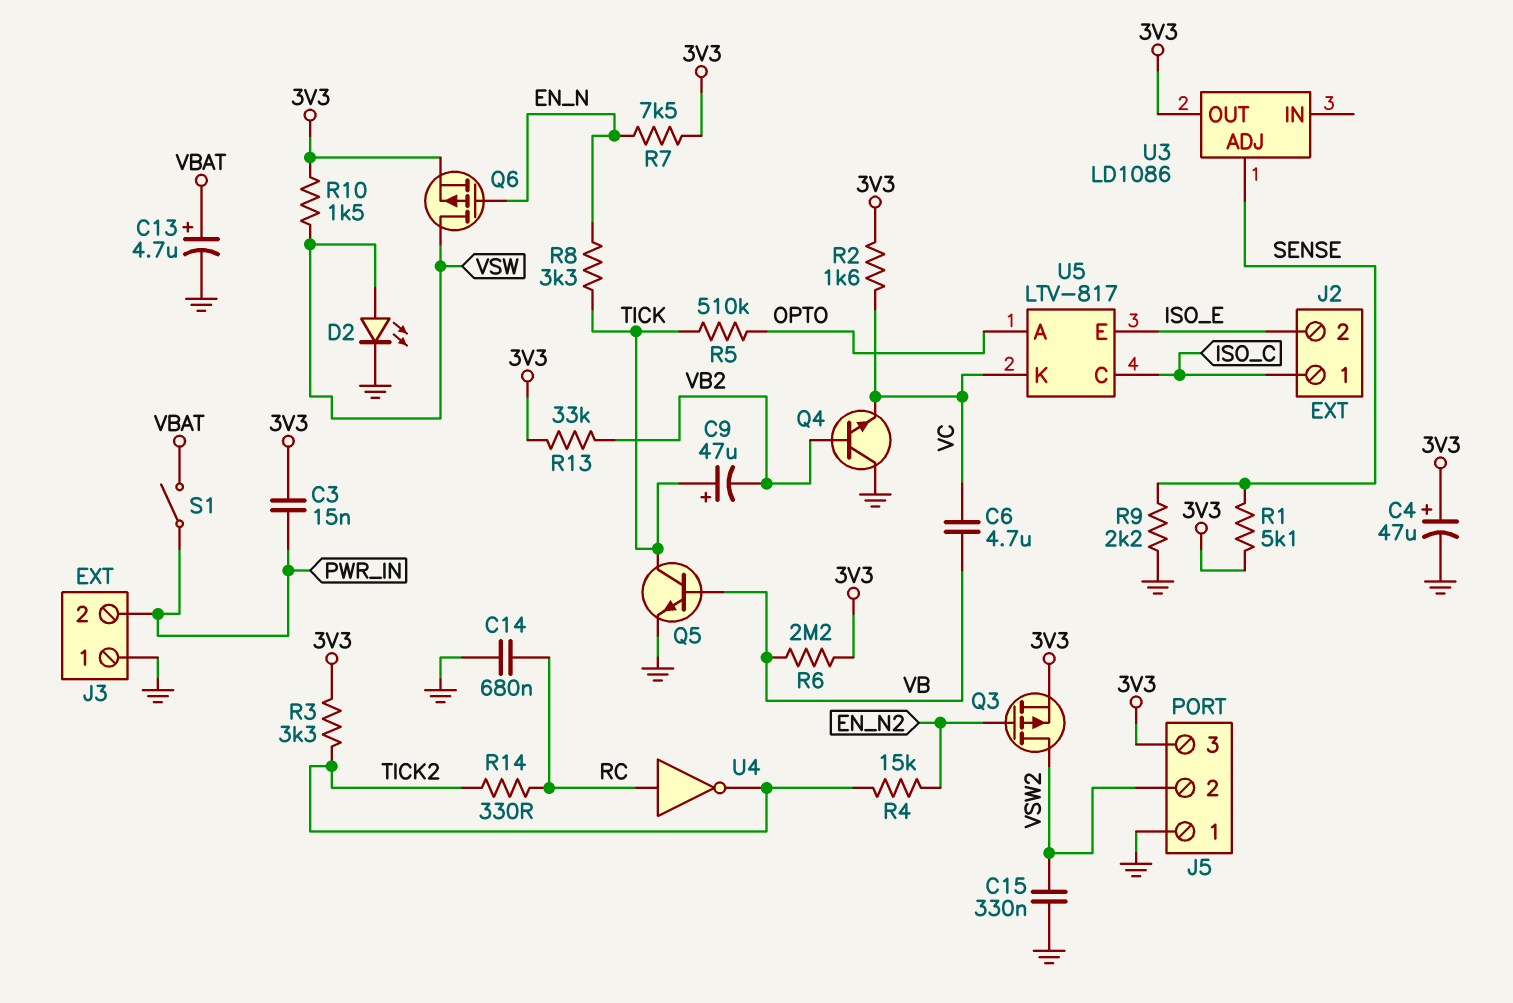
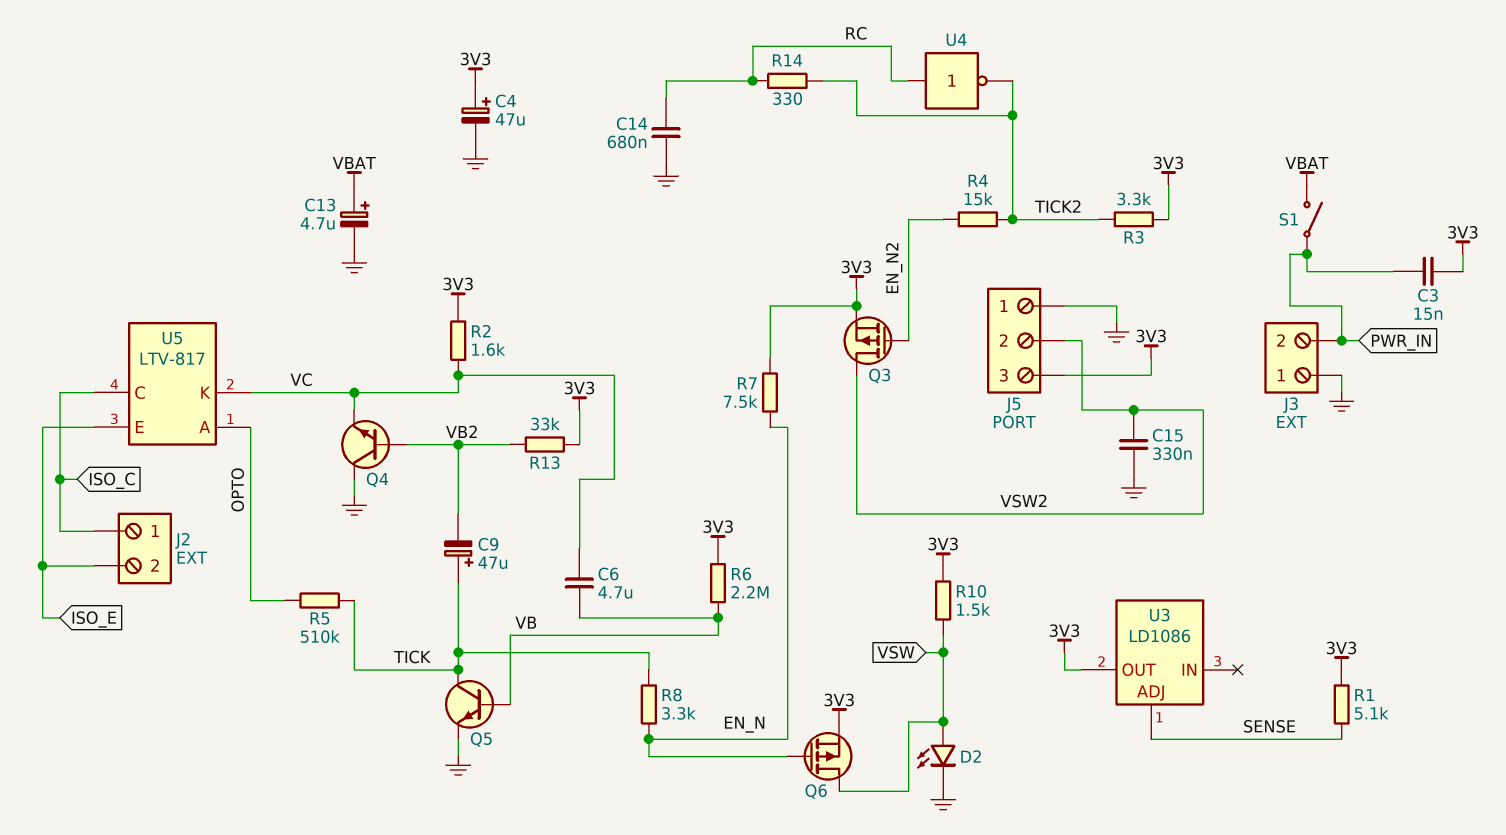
R9: 2.2k (GND, SENSE) -> none

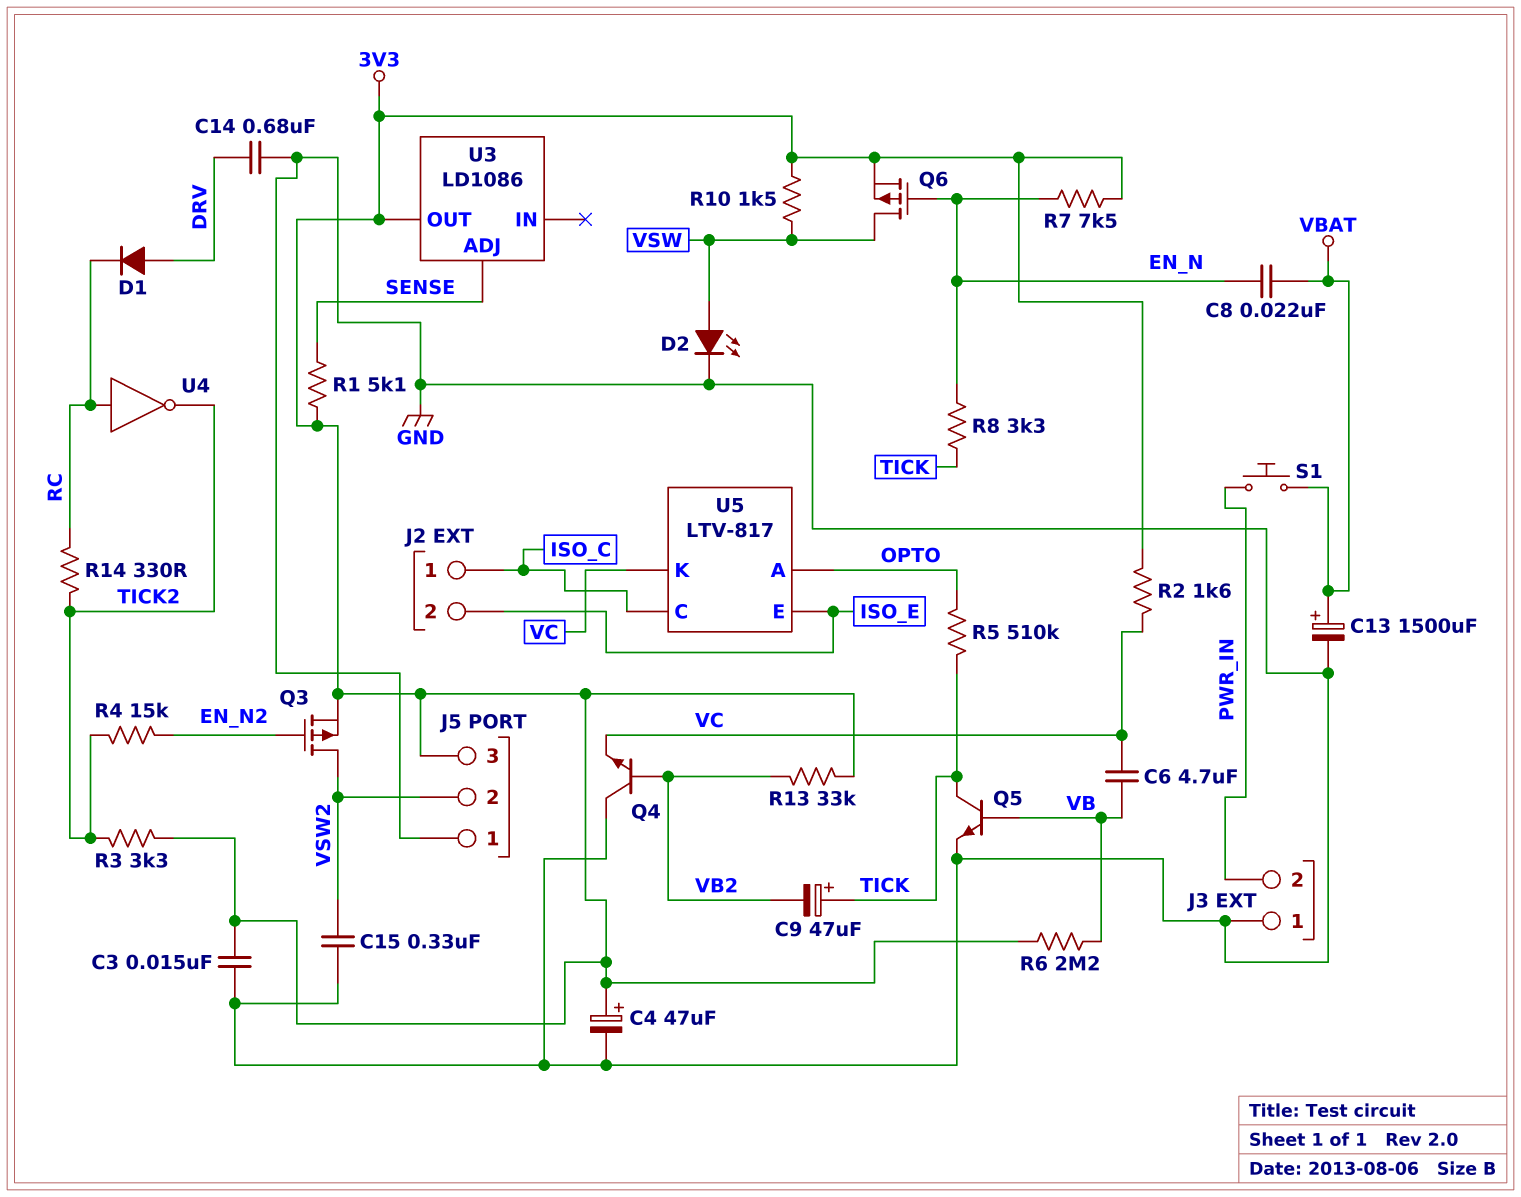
C3: 15nF (3V3, PWR_IN) -> 15nF (3V3, GND)
C8: none -> 22nF (EN_N, VBAT)
C13: 4.7uF (plus VBAT, minus GND) -> 1500uF (plus VBAT, minus GND)
C14: 680nF (GND, RC) -> 680nF (DRV, GND)
D1: none -> diode (A DRV, K RC)
S1: switch (PWR_IN, VBAT) -> button (PWR_IN, VBAT)

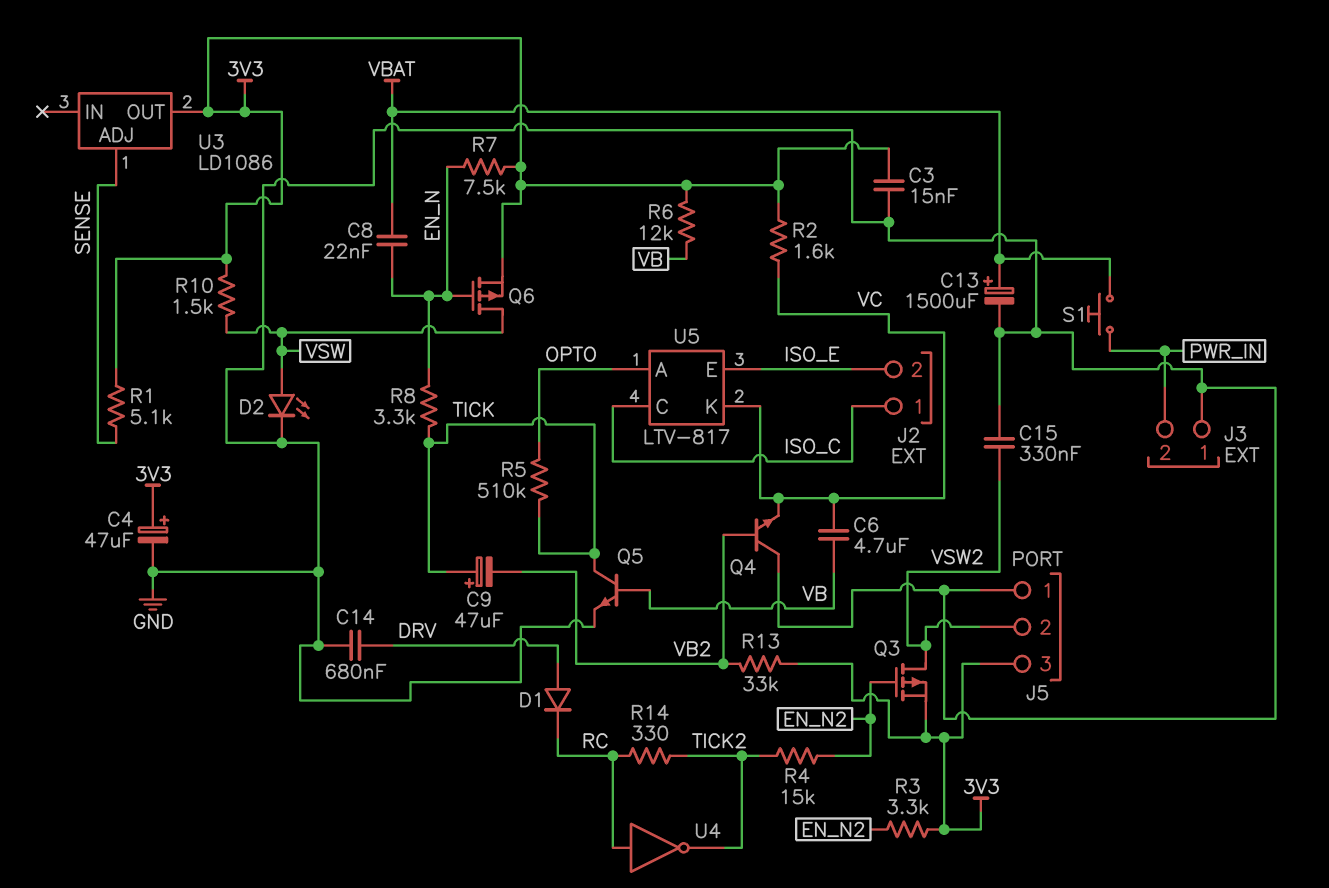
R3: 3.3k (3V3, TICK2) -> 3.3k (3V3, EN_N2)
R6: 2.2M (3V3, VB) -> 12k (3V3, VB)

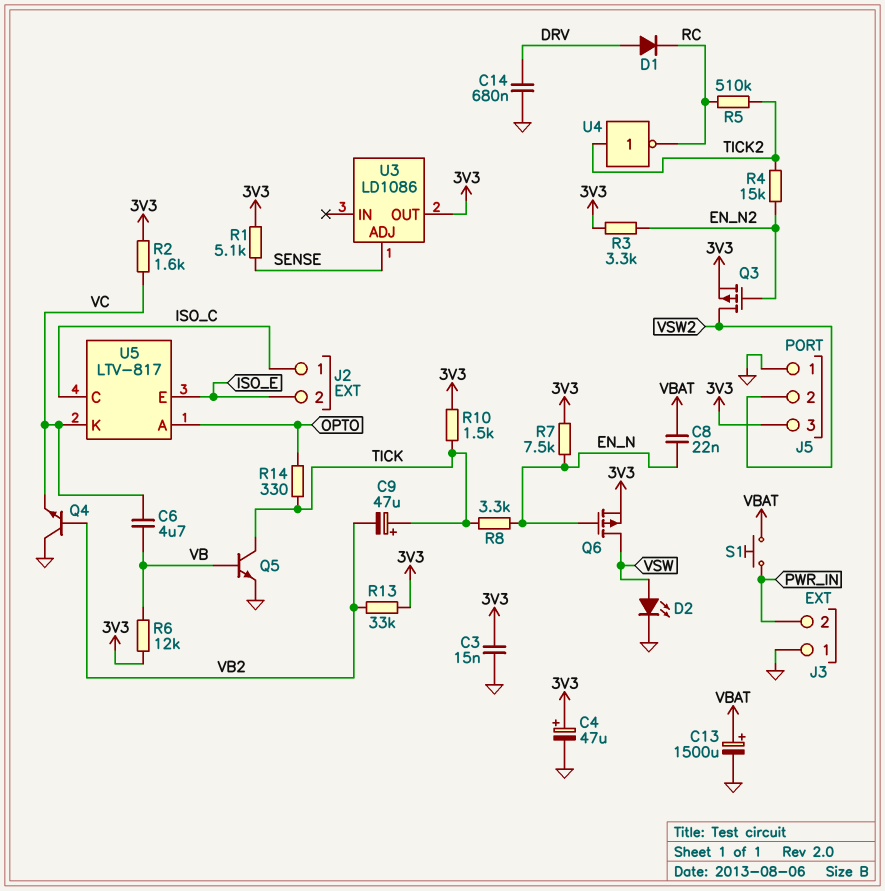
C15: 330nF (GND, VSW2) -> none
R5: 510k (OPTO, TICK) -> 510k (RC, TICK2)
R10: 1.5k (3V3, VSW) -> 1.5k (3V3, TICK)
R14: 330 (RC, TICK2) -> 330 (OPTO, TICK)
U4: NOT (in RC, out TICK2) -> NOT (in TICK2, out RC)

